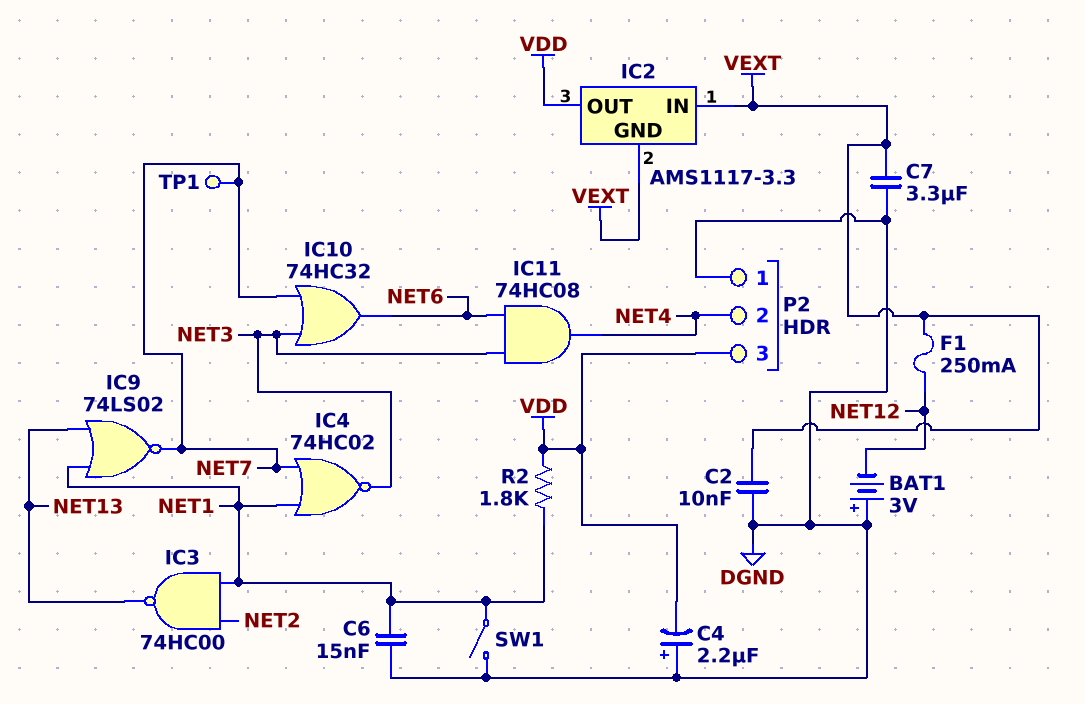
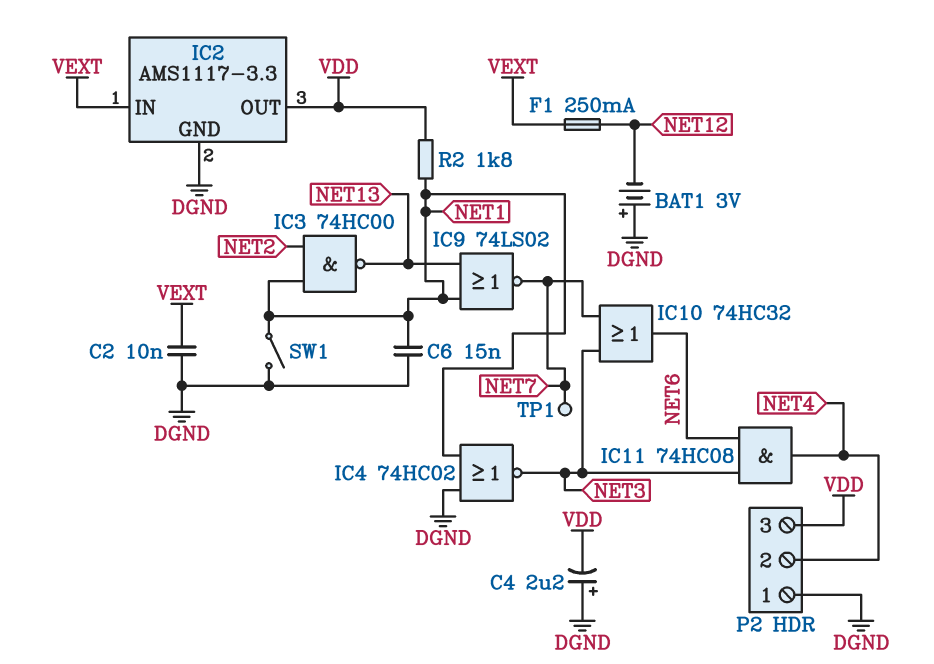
C7: 3.3uF (DGND, VEXT) -> none
IC2 pin GND: VEXT -> DGND
IC4: NOR 74HC02 (in NET1, in NET7, out NET3) -> NOR 74HC02 (in DGND, in NET1, out NET3)

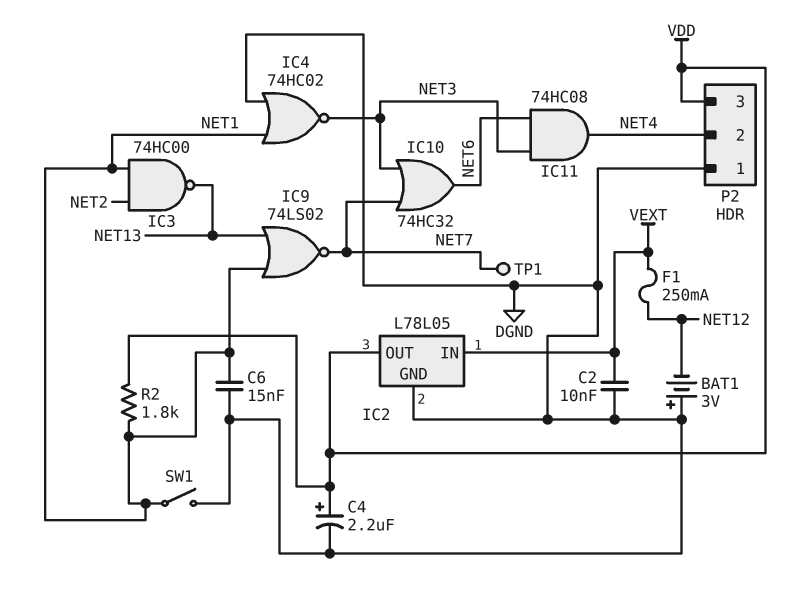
C4: 2.2uF (plus DGND, minus VDD) -> 2.2uF (plus VDD, minus DGND)
IC2: AMS1117-3.3 -> L78L05

